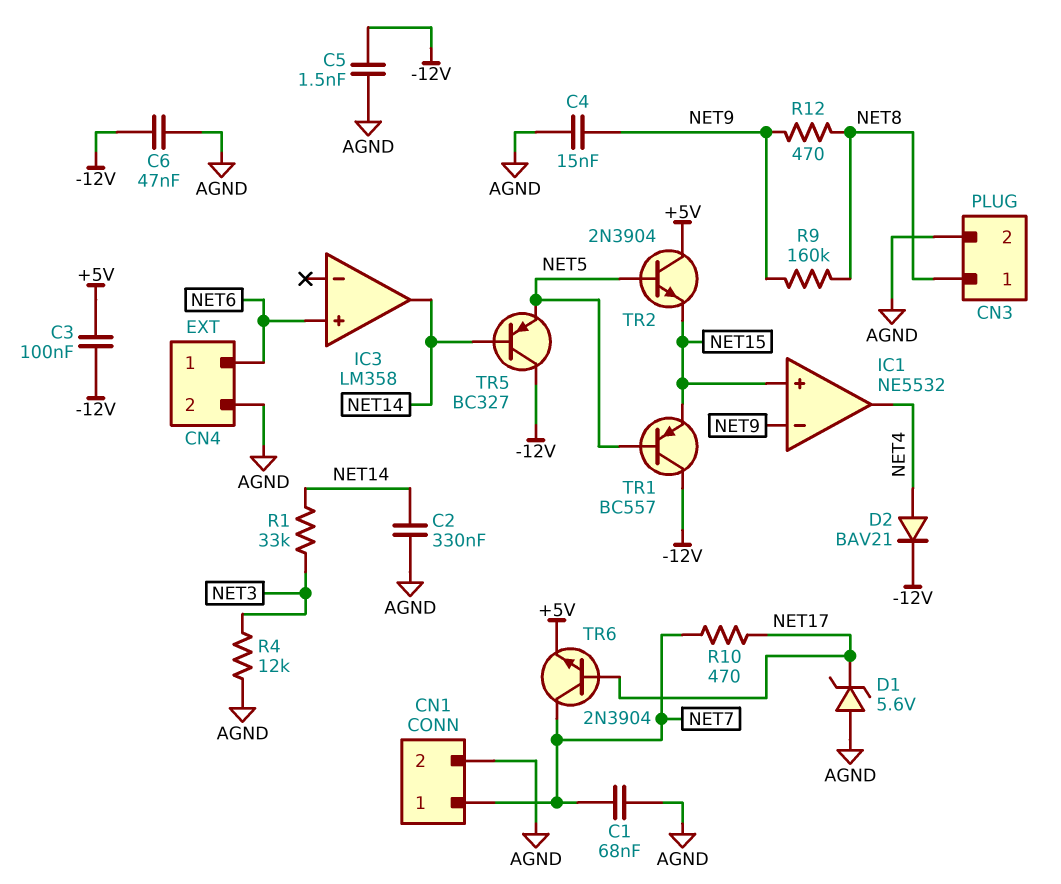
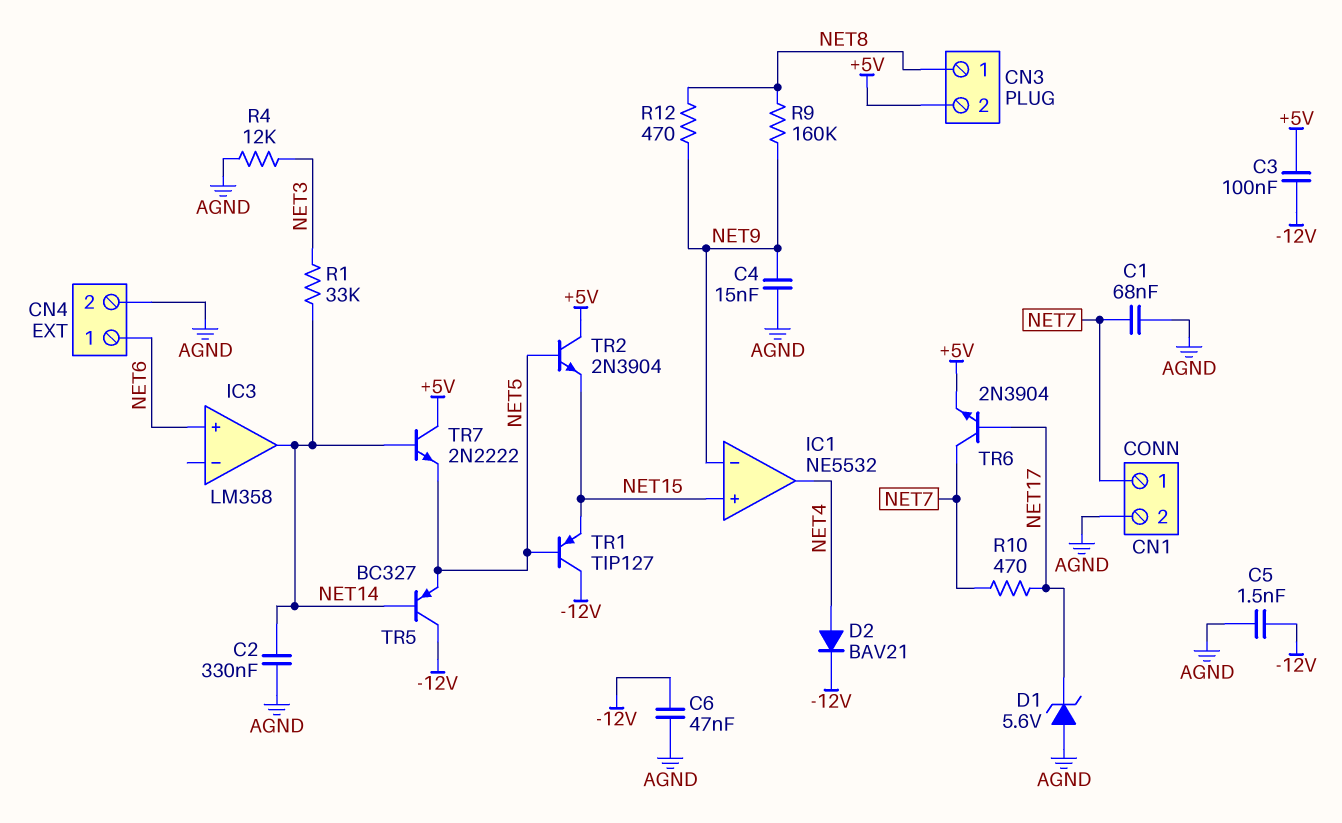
CN3 pin 2: AGND -> +5V
TR1: PNP BC557 (B NET5, C -12V, E NET15) -> PNP TIP127 (B NET5, C -12V, E NET15)
TR7: none -> NPN 2N2222 (B NET14, C +5V, E NET5)

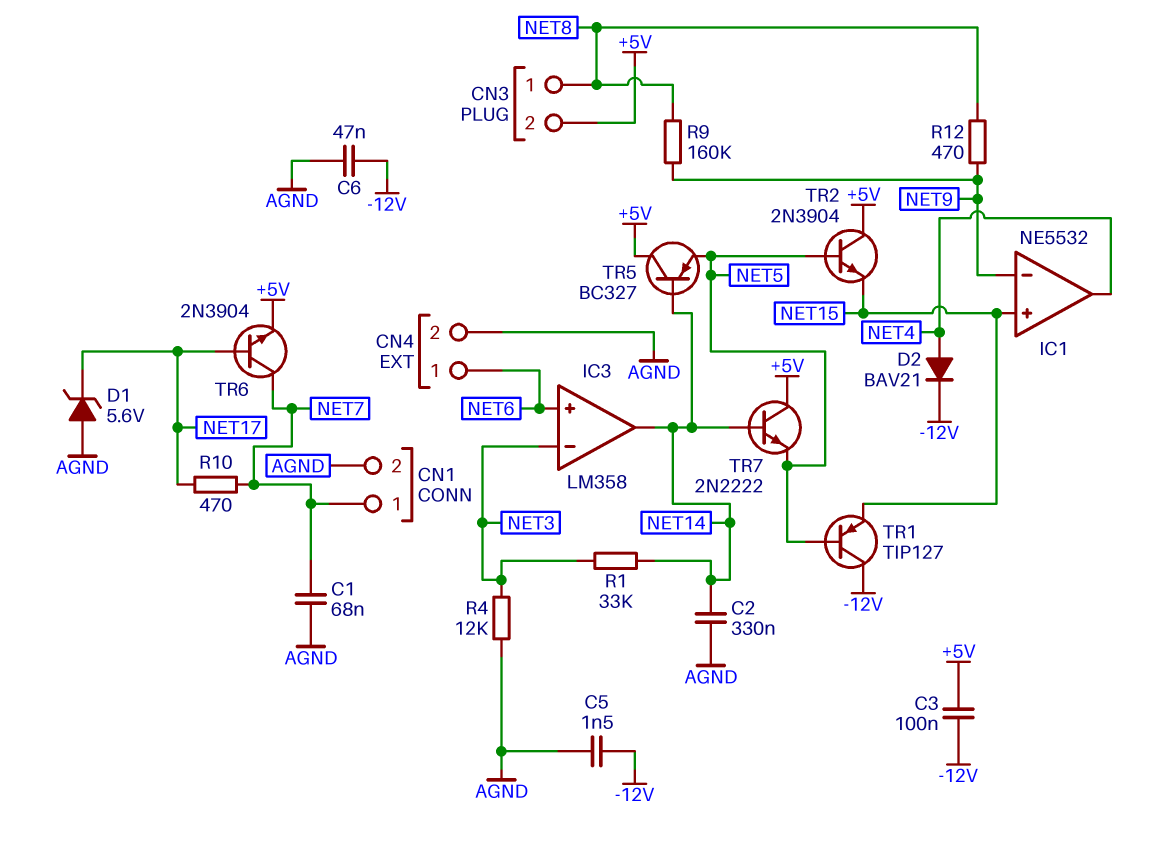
C4: 15nF (AGND, NET9) -> none
IC3 pin in-: none -> NET3
TR5: PNP BC327 (B NET14, C -12V, E NET5) -> PNP BC327 (B NET14, C +5V, E NET5)

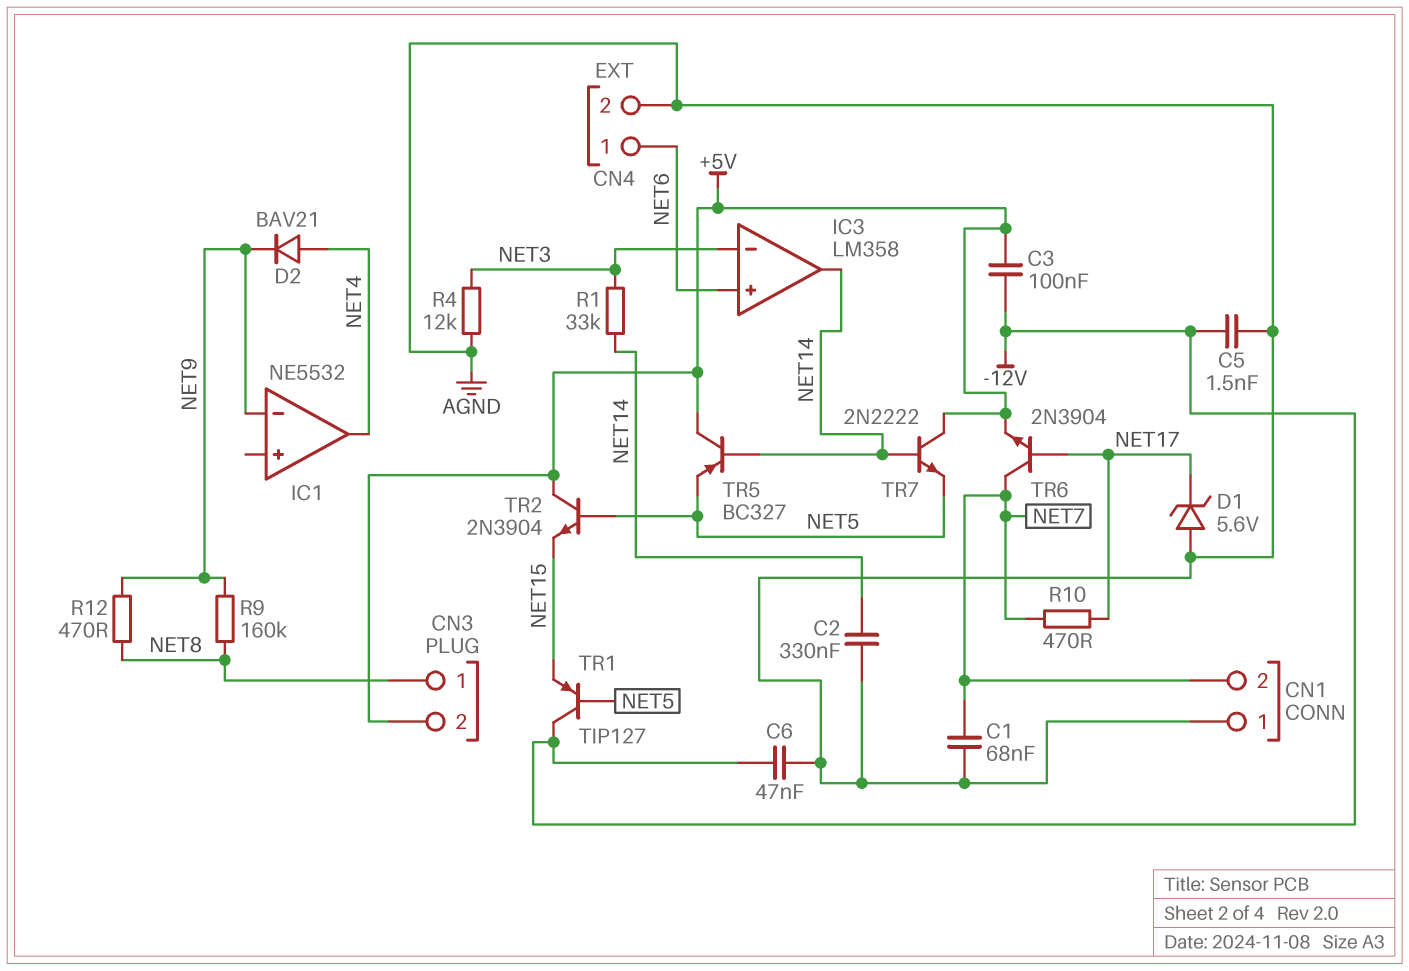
CN1 pin 1: NET7 -> AGND
CN1 pin 2: AGND -> NET7
D2: diode BAV21 (A NET4, K -12V) -> diode BAV21 (A NET4, K NET9)
IC1 pin in+: NET15 -> none

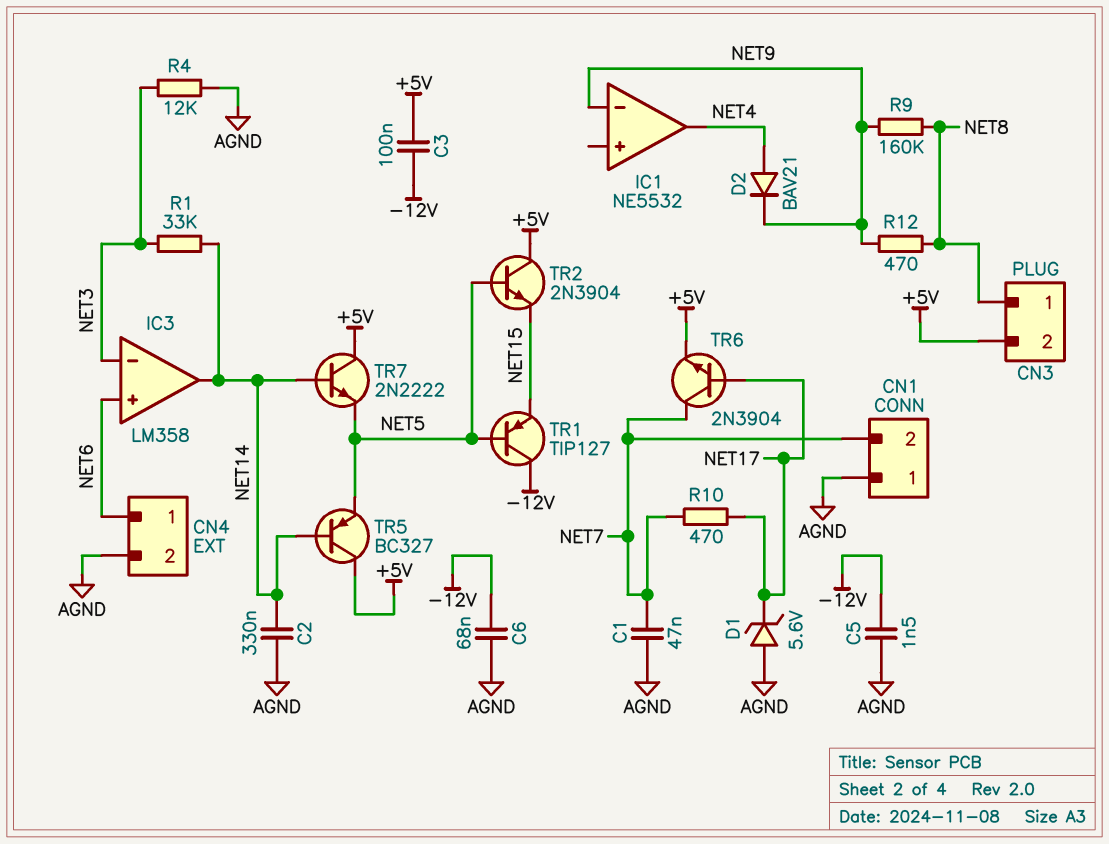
C1: 68nF (AGND, NET7) -> 47nF (AGND, NET7)
C6: 47nF (-12V, AGND) -> 68nF (-12V, AGND)

